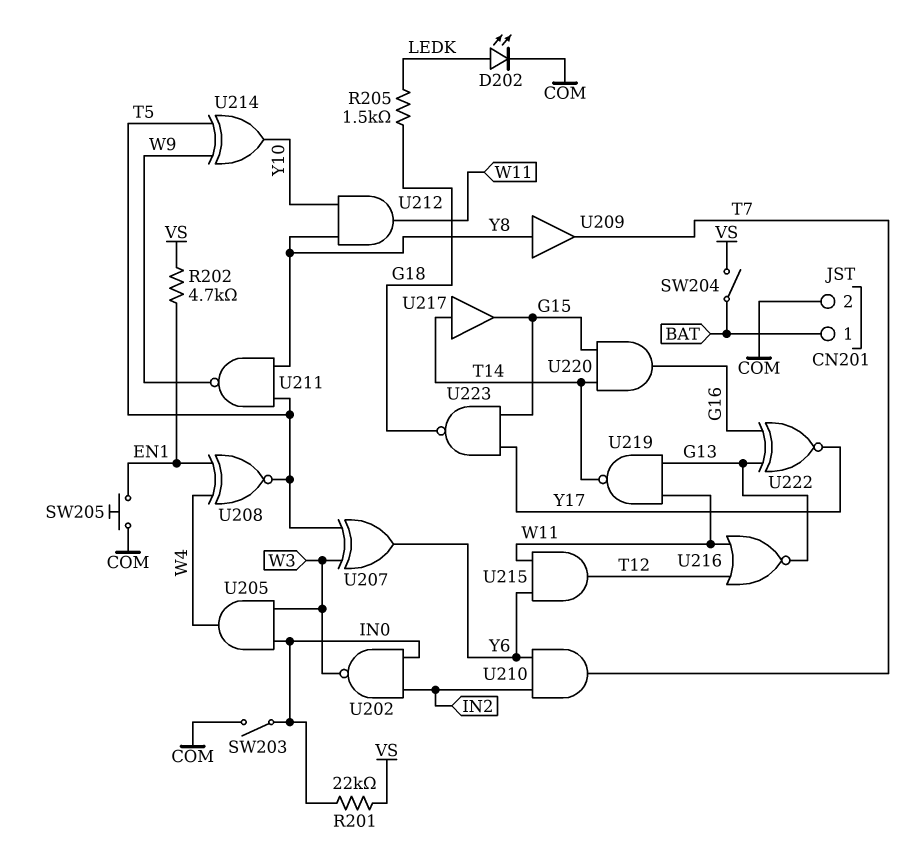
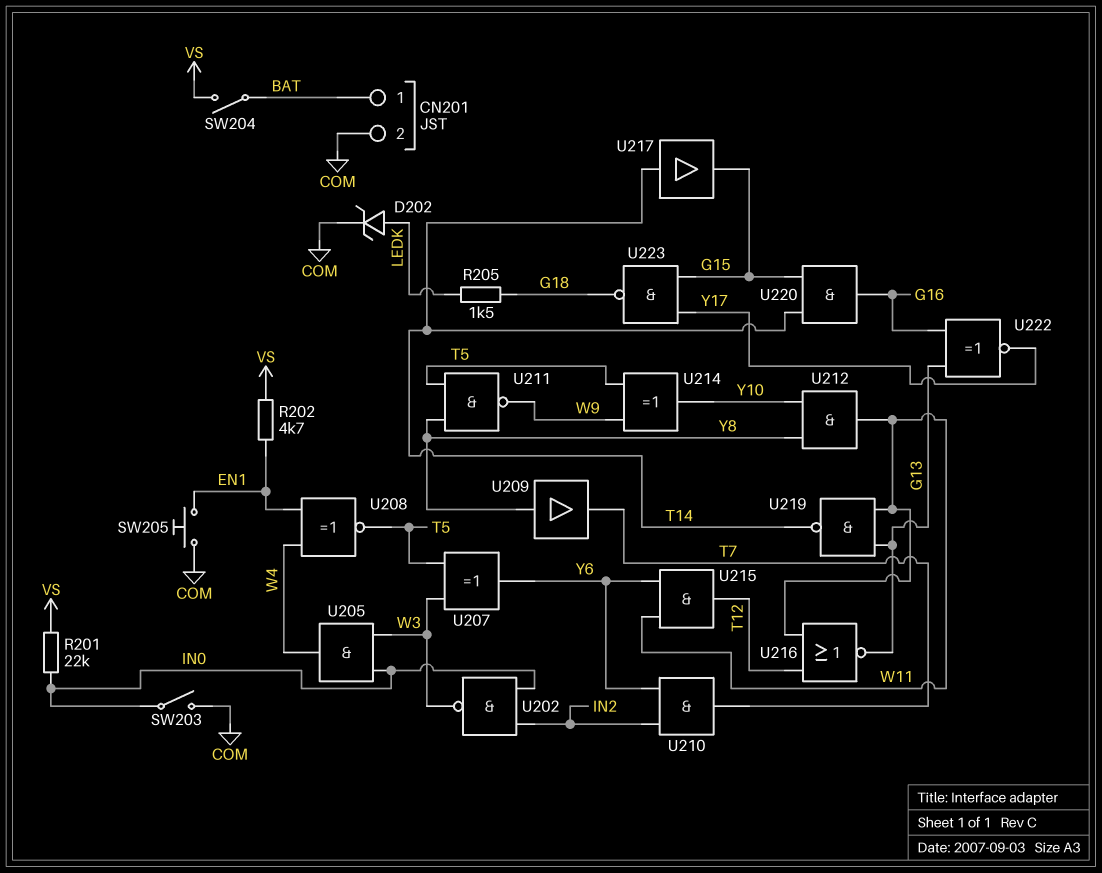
D202: LED (A LEDK, K COM) -> zener (A LEDK, K COM)

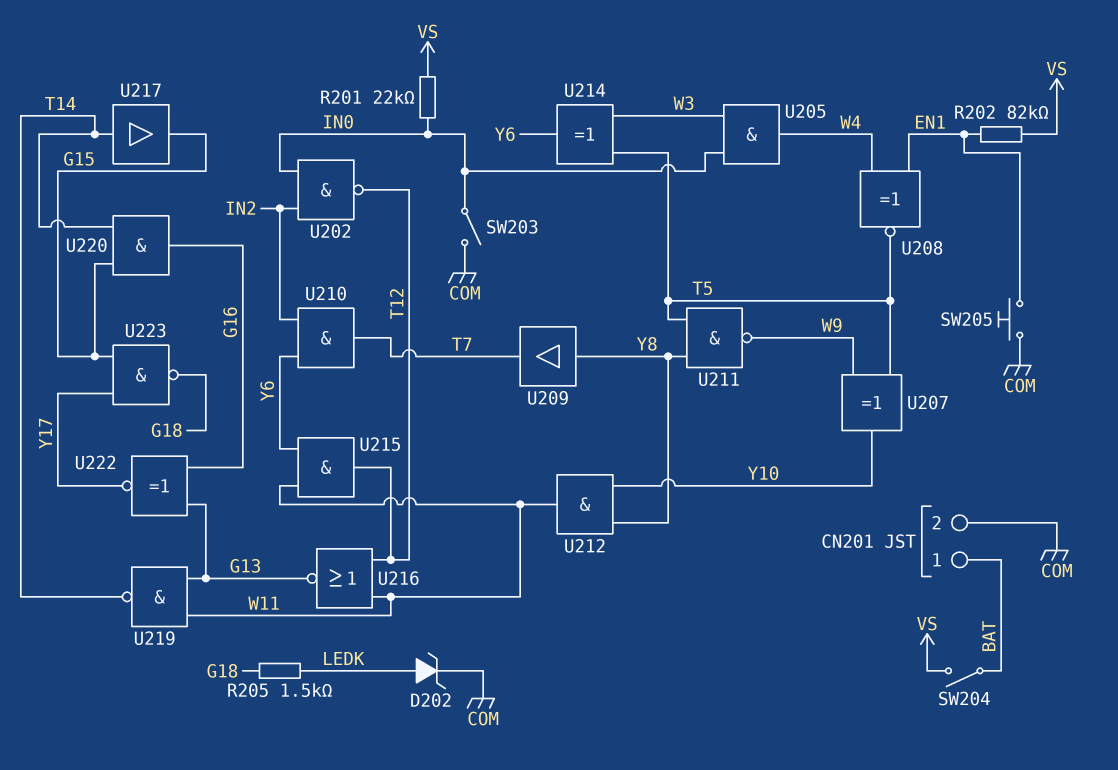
R202: 4.7k (EN1, VS) -> 82k (EN1, VS)
U202: NAND (in IN0, in IN2, out W3) -> NAND (in IN0, in IN2, out T12)
U207: XOR (in T5, in W3, out Y6) -> XOR (in T5, in W9, out Y10)
U214: XOR (in T5, in W9, out Y10) -> XOR (in T5, in W3, out Y6)

